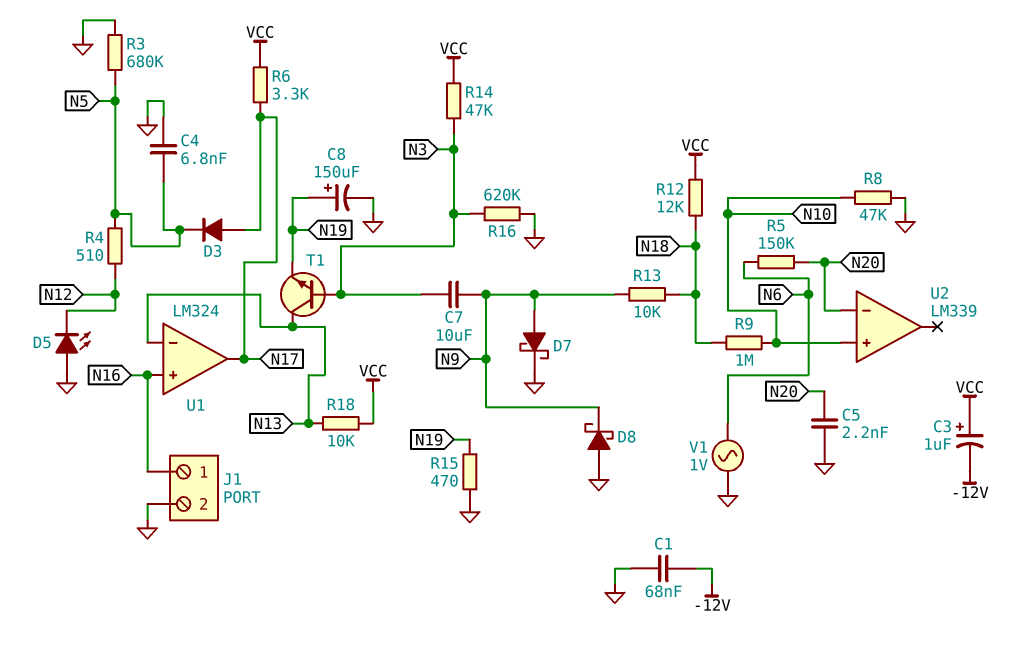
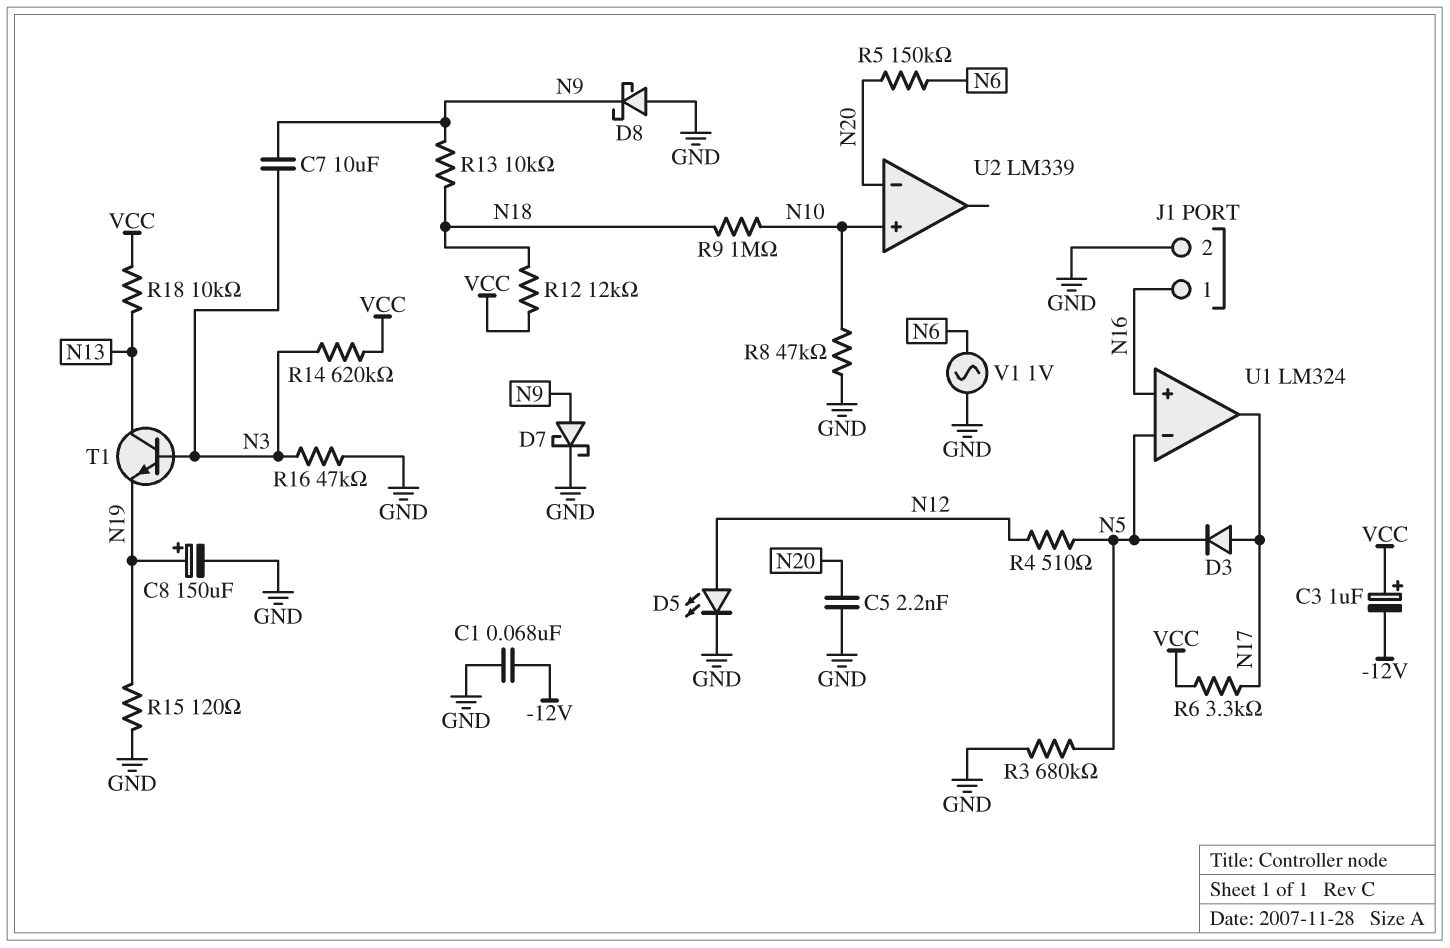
C4: 6.8nF (GND, N5) -> none
D5: LED (A GND, K N12) -> LED (A N12, K GND)
R14: 47k (N3, VCC) -> 620k (N3, VCC)
R15: 470 (GND, N19) -> 120 (GND, N19)
R16: 620k (GND, N3) -> 47k (GND, N3)
U1 pin in-: N13 -> N5

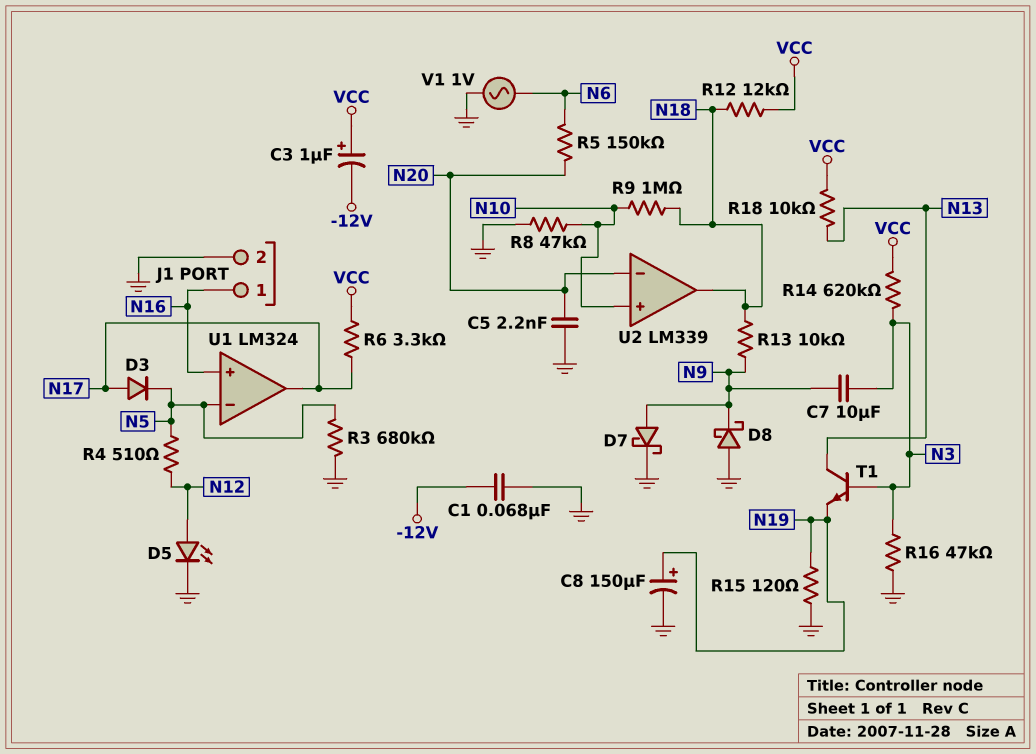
U2 pin out: none -> N18

